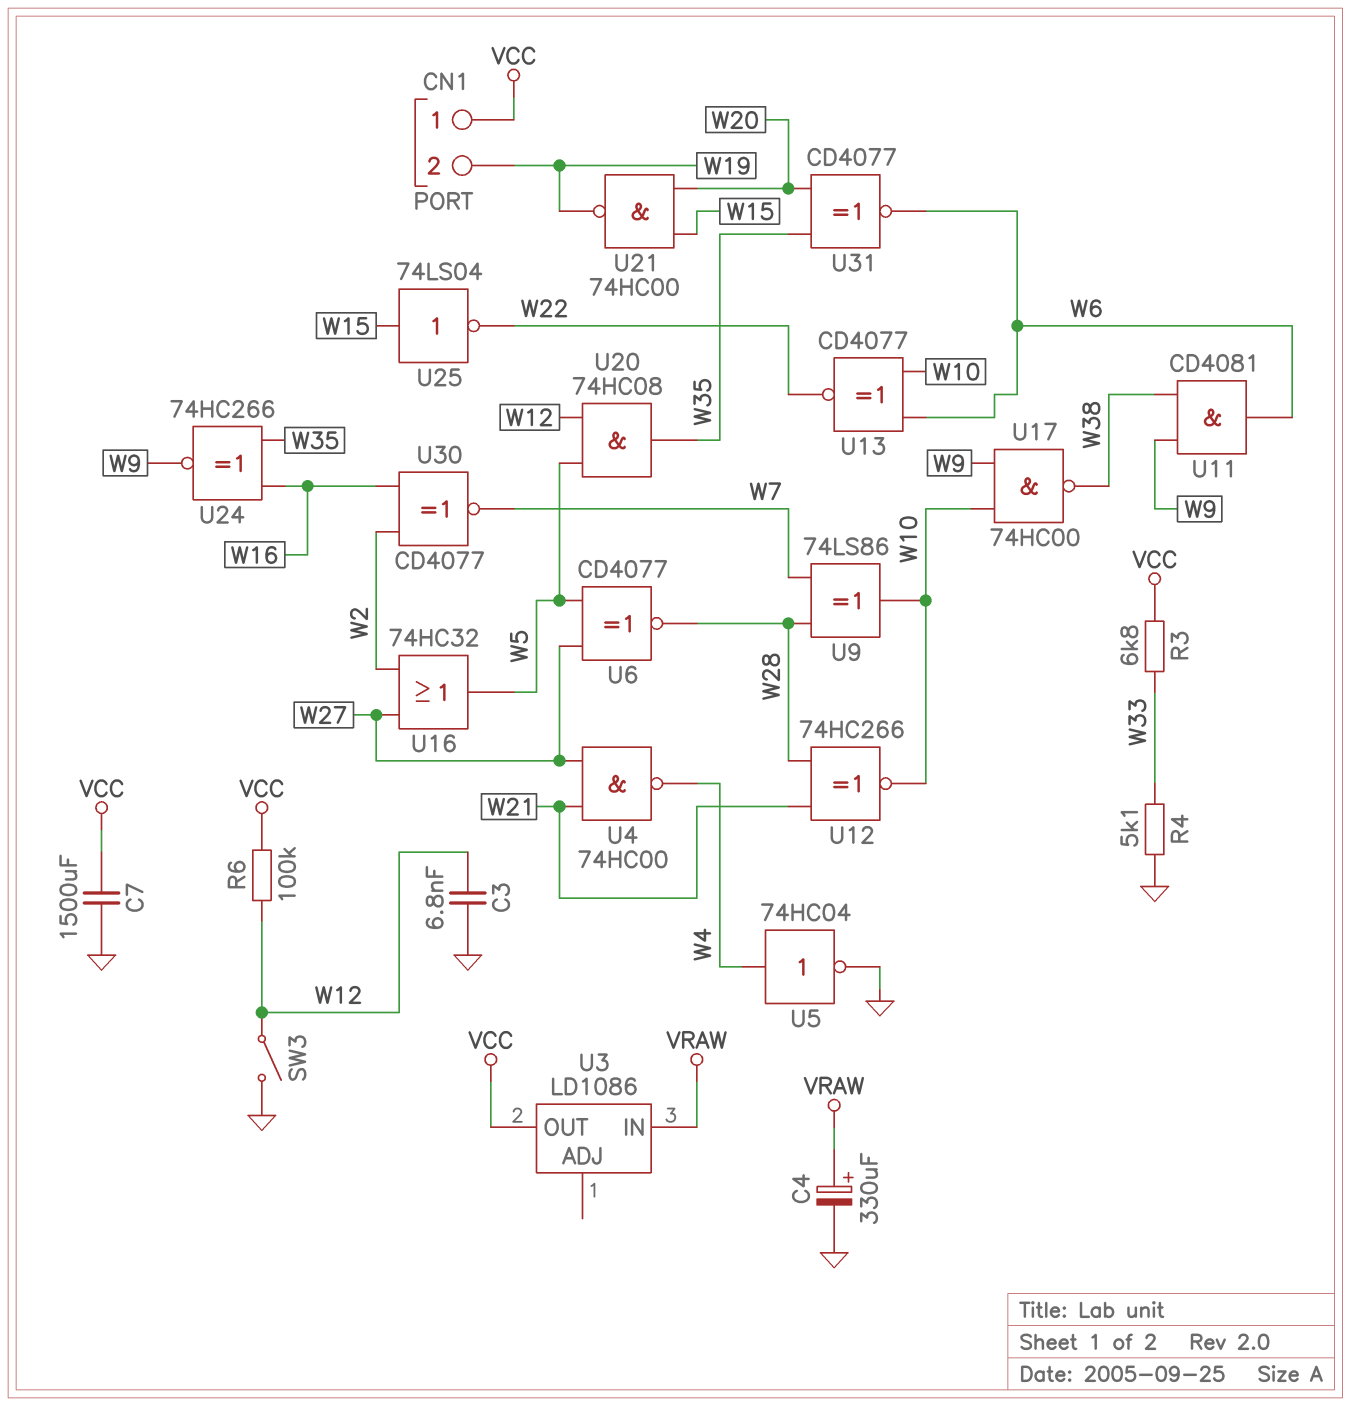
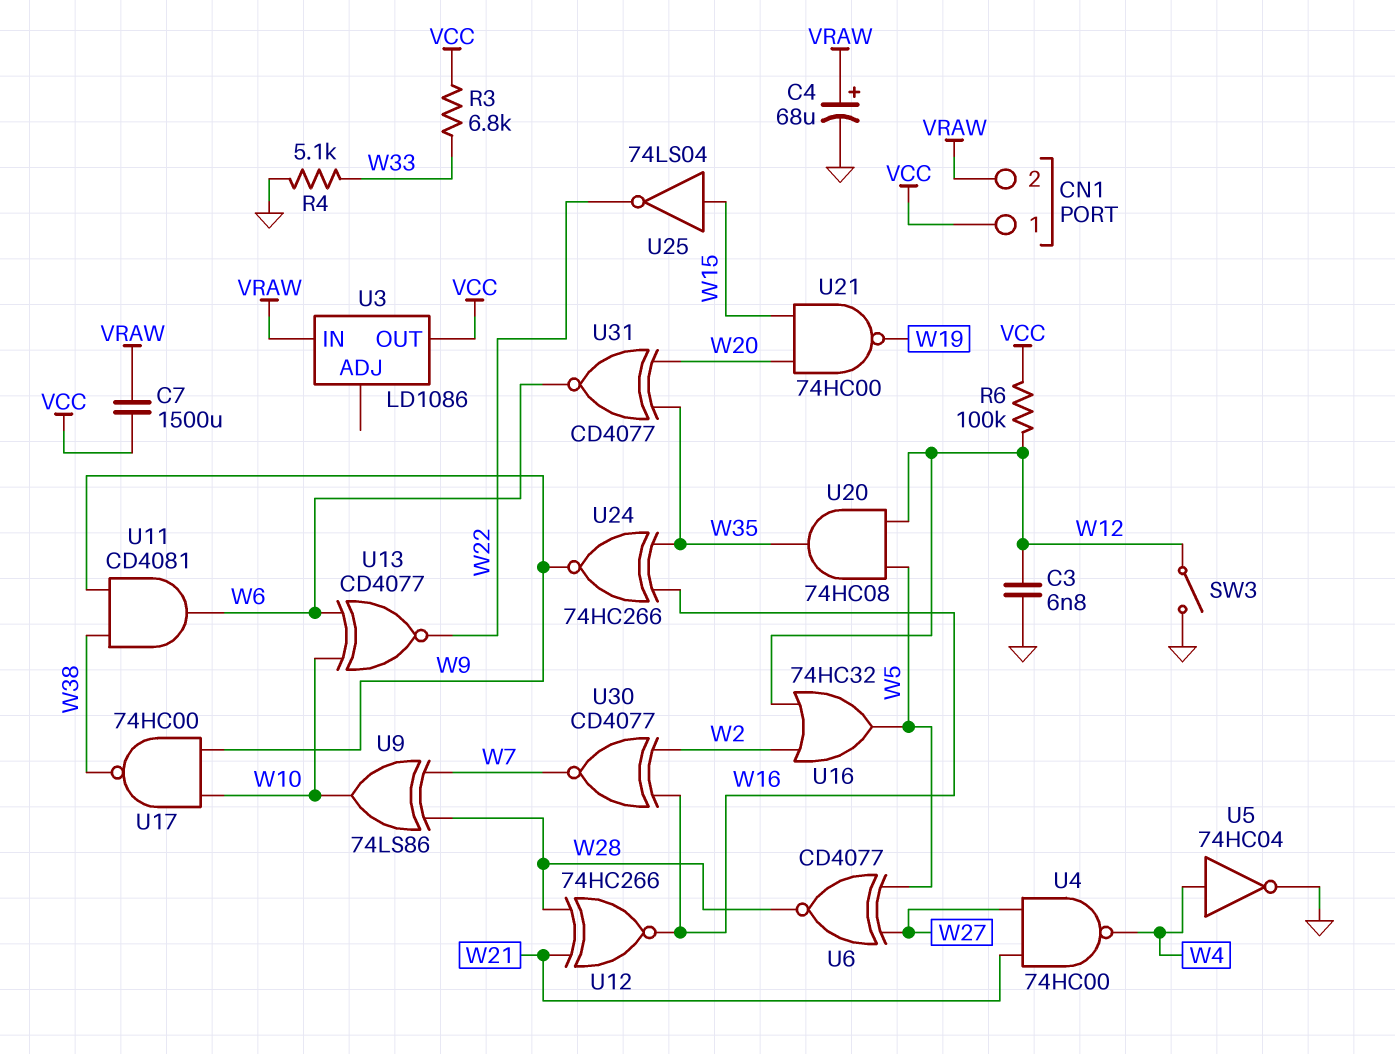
C4: 330uF (plus VRAW, minus GND) -> 68uF (plus VRAW, minus GND)
C7: 1500uF (GND, VCC) -> 1500uF (VCC, VRAW)
CN1 pin 2: W19 -> VRAW
U12: XNOR 74HC266 (in W21, in W28, out W10) -> XNOR 74HC266 (in W21, in W28, out W16)
U16: OR 74HC32 (in W2, in W27, out W5) -> OR 74HC32 (in W2, in W12, out W5)

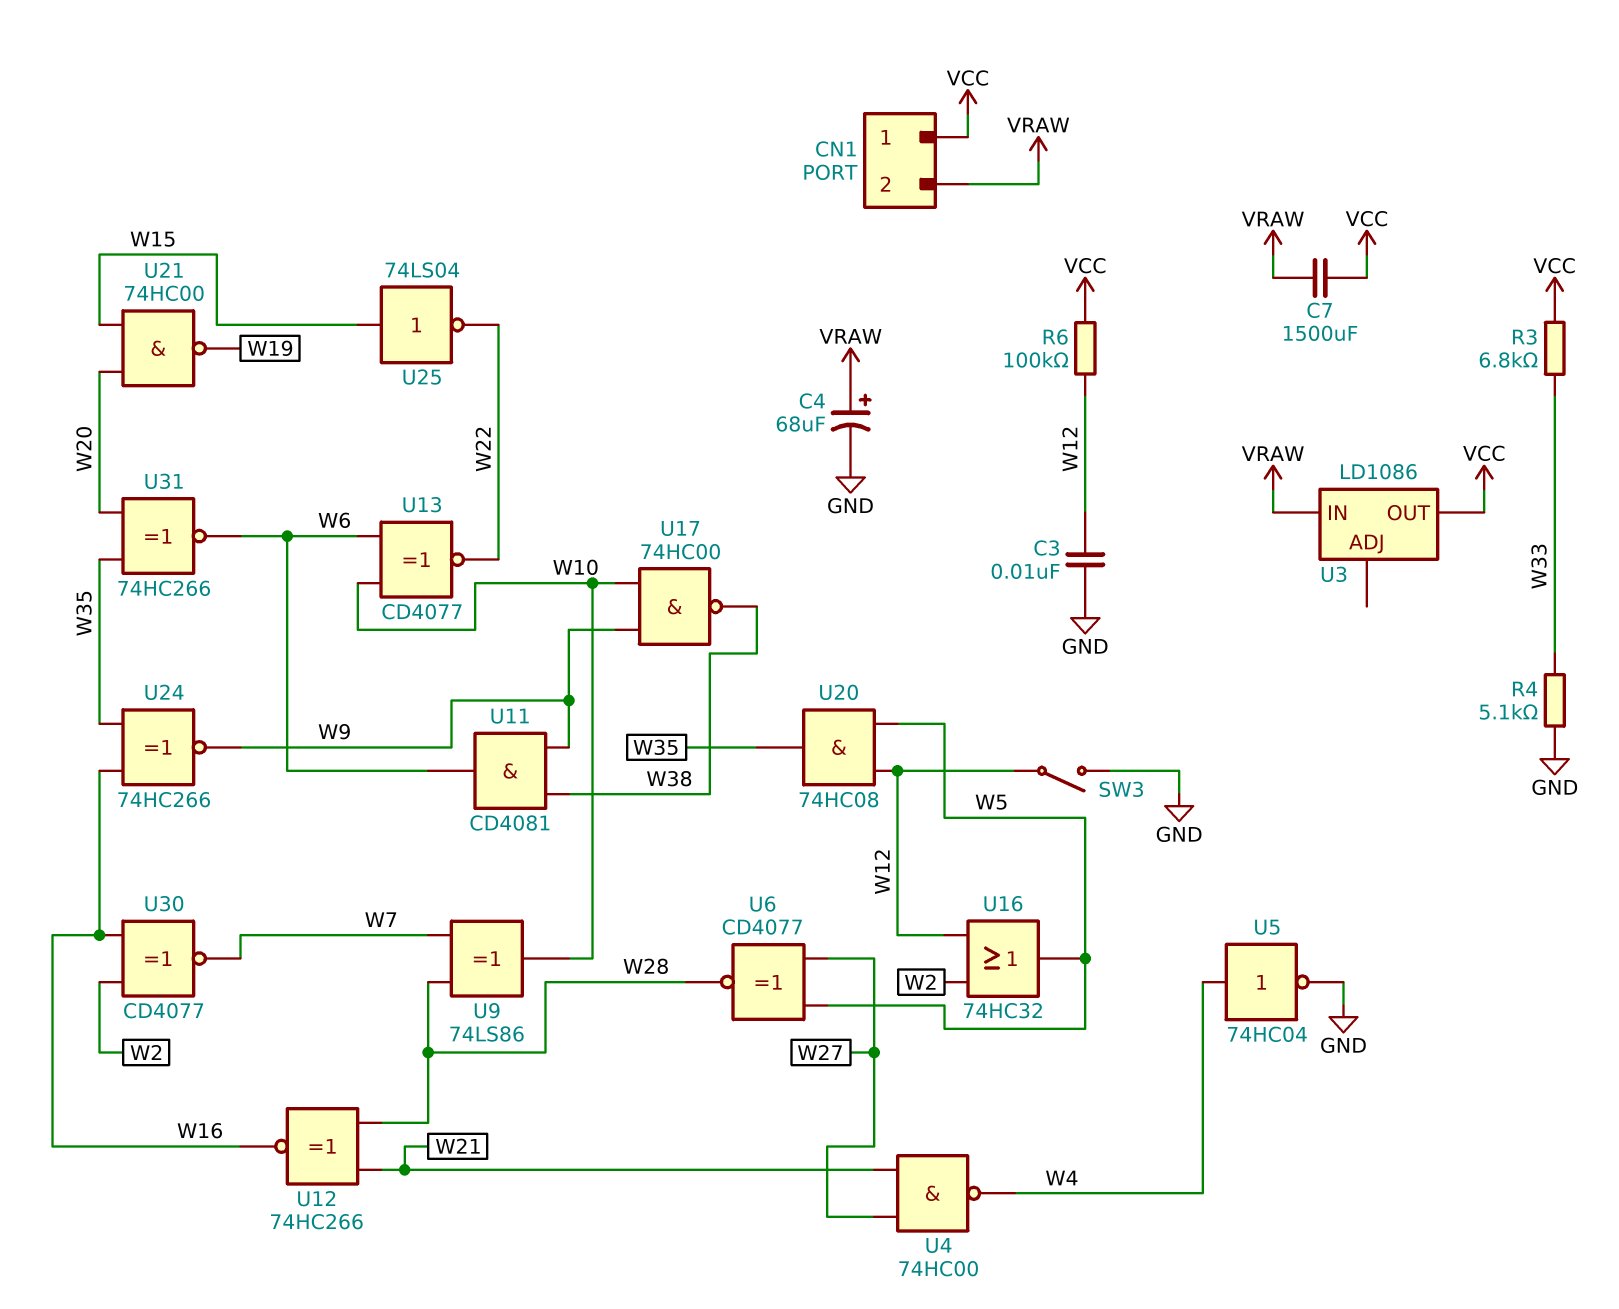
C3: 6.8nF (GND, W12) -> 10nF (GND, W12)
U31: XNOR CD4077 (in W20, in W35, out W6) -> XNOR 74HC266 (in W20, in W35, out W6)

